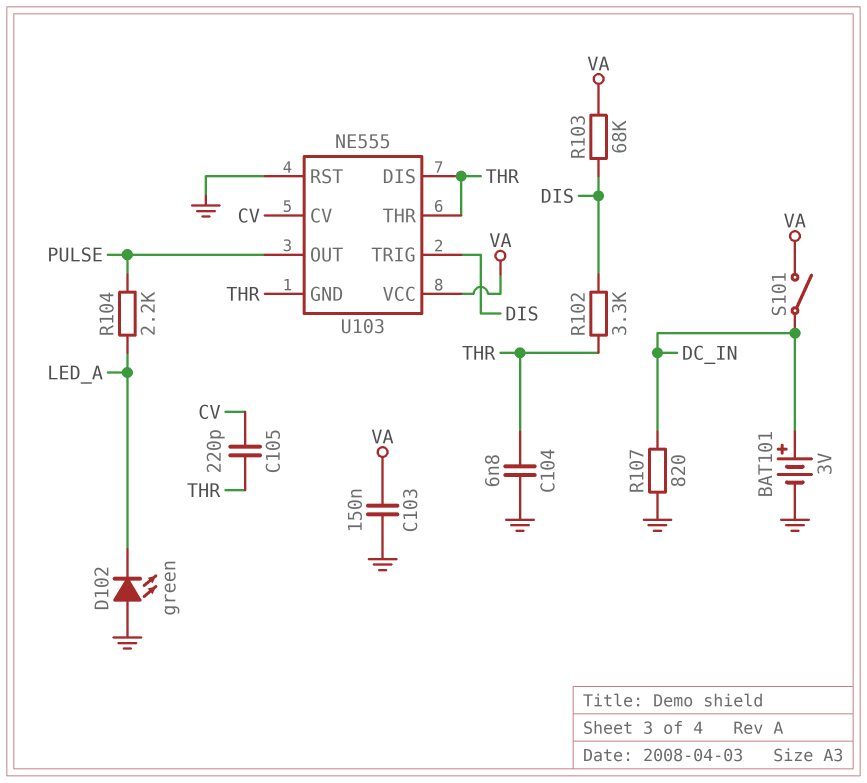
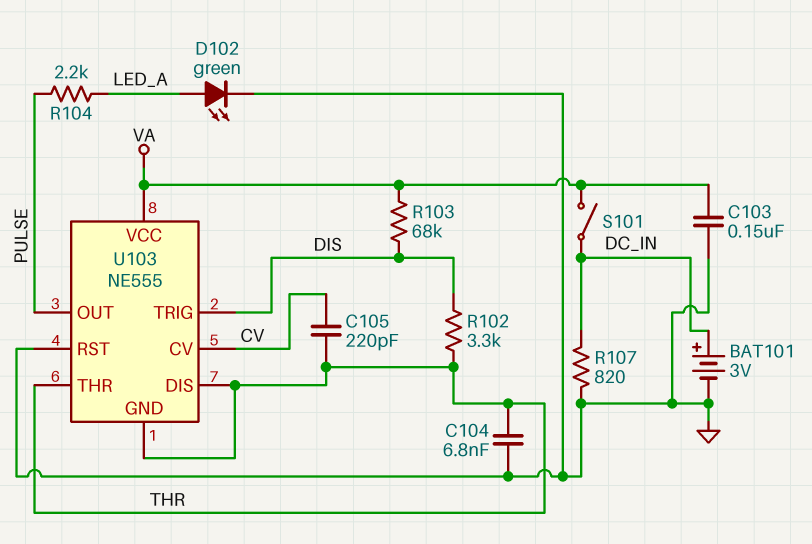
D102: LED green (A GND, K LED_A) -> LED green (A LED_A, K GND)

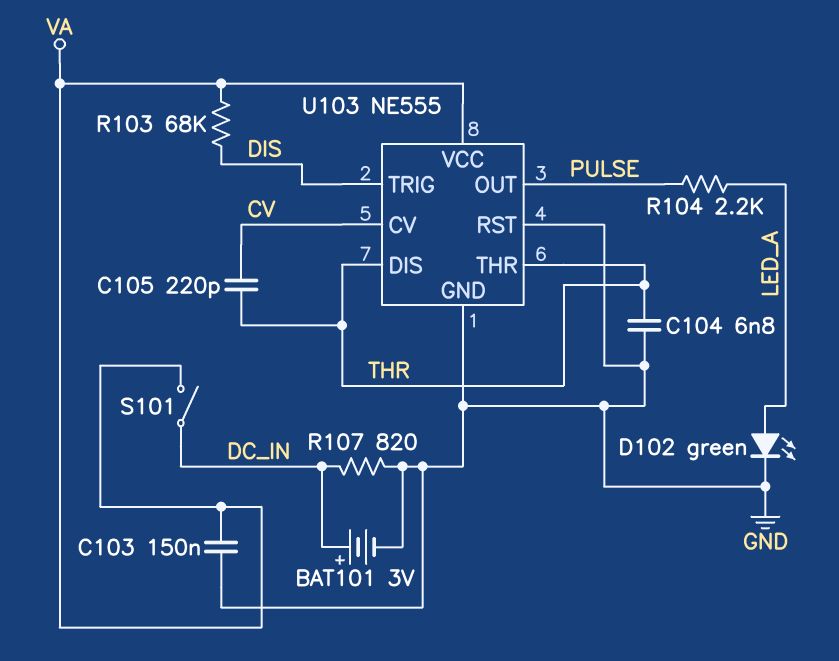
R102: 3.3k (DIS, THR) -> none
U103 pin GND: THR -> GND

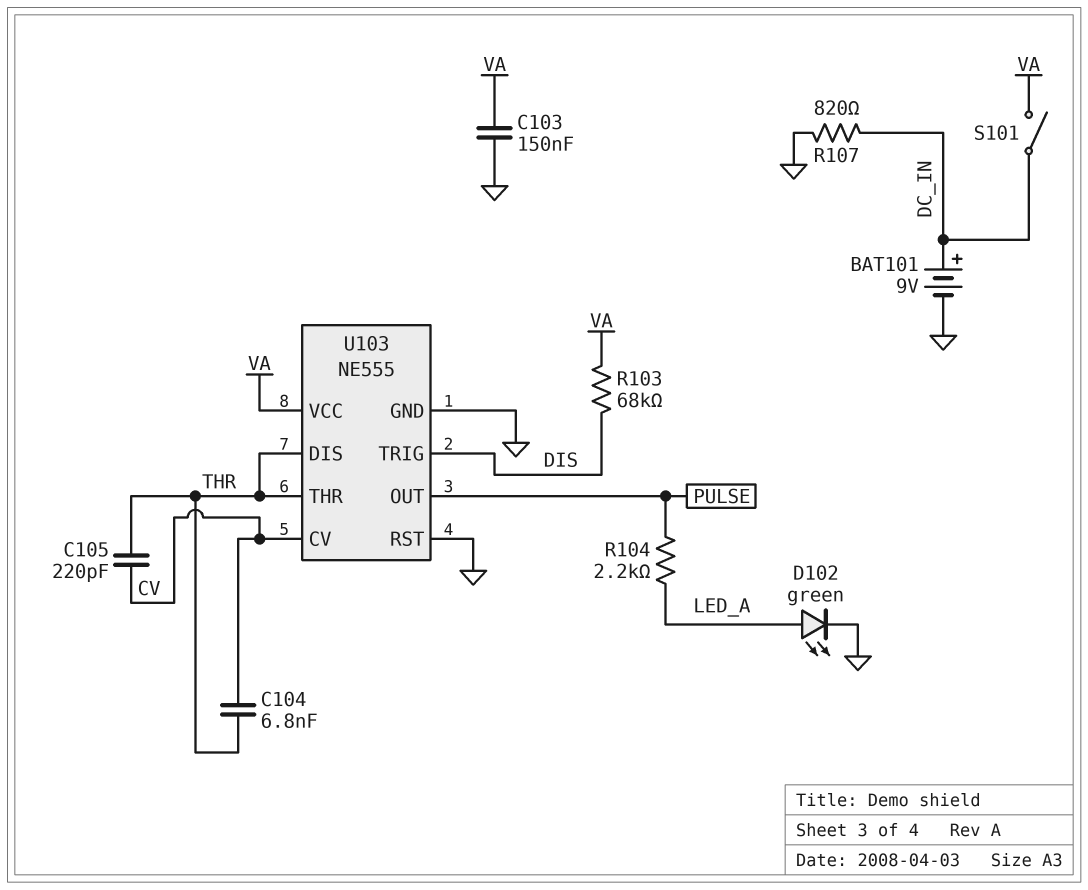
BAT101: 3V (plus DC_IN, minus GND) -> 9V (plus DC_IN, minus GND)
C104: 6.8nF (GND, THR) -> 6.8nF (CV, THR)

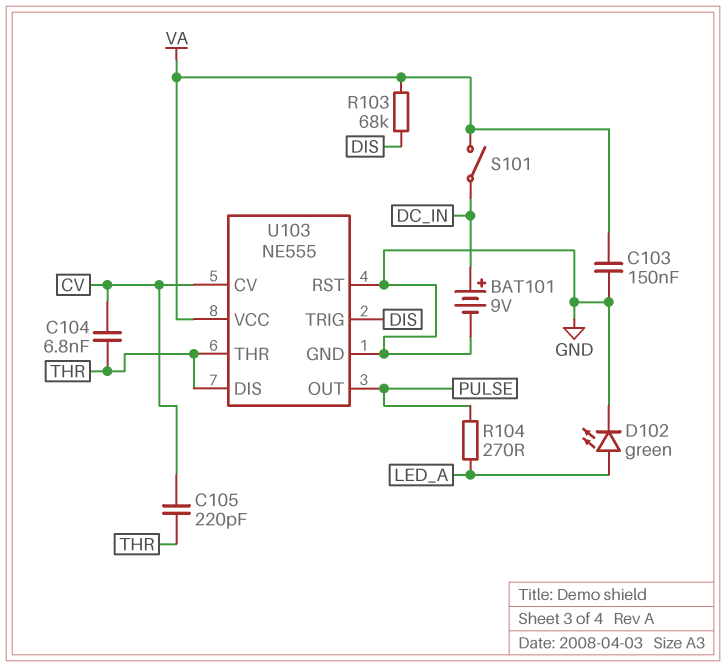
R104: 2.2k (LED_A, PULSE) -> 270 (LED_A, PULSE)
R107: 820 (DC_IN, GND) -> none

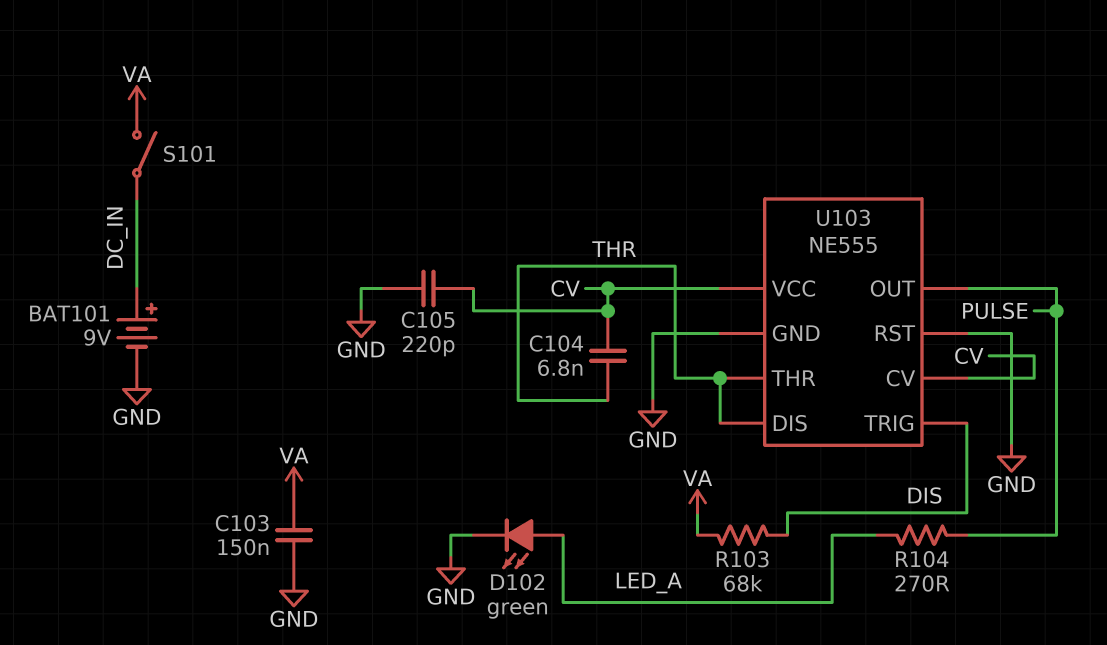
C105: 220pF (CV, THR) -> 220pF (CV, GND)
U103 pin VCC: VA -> CV

